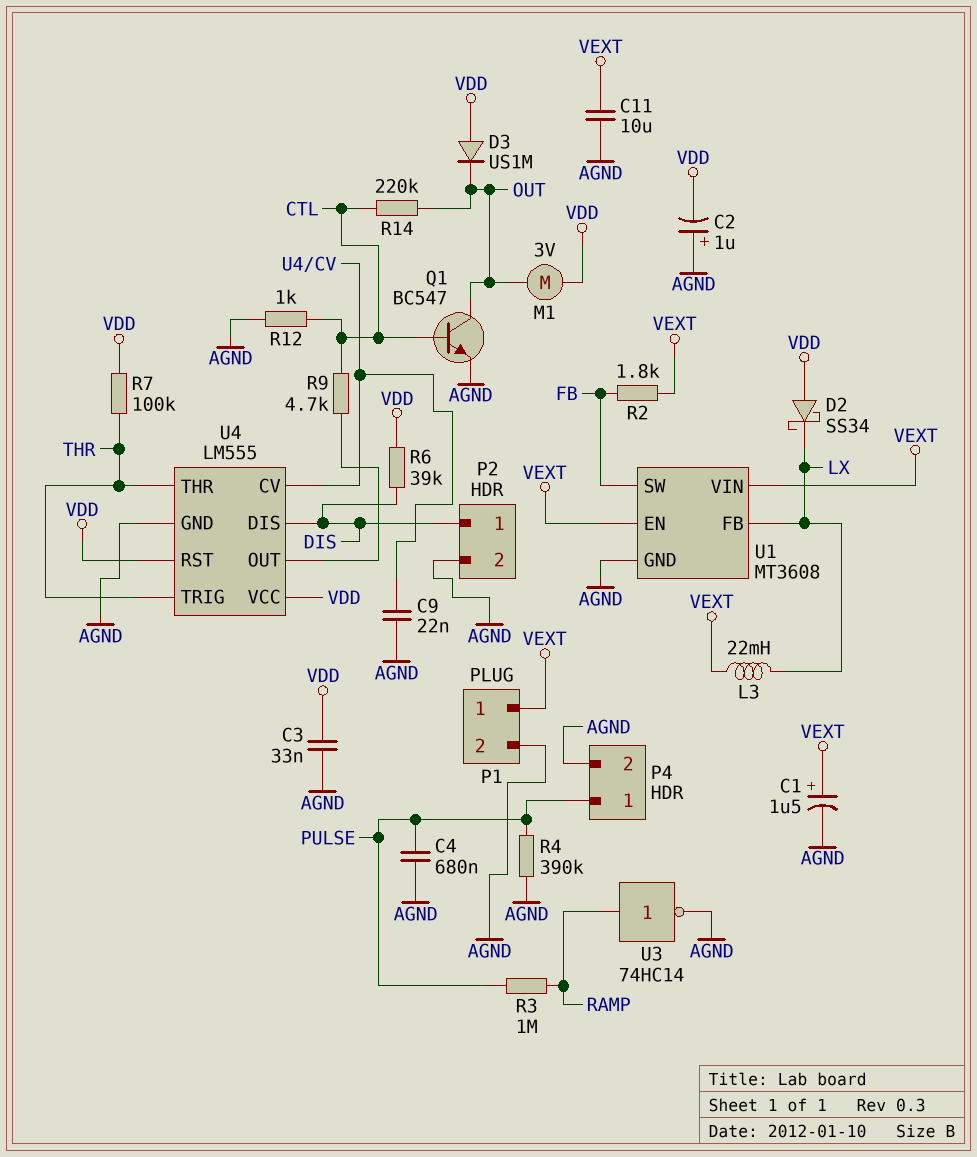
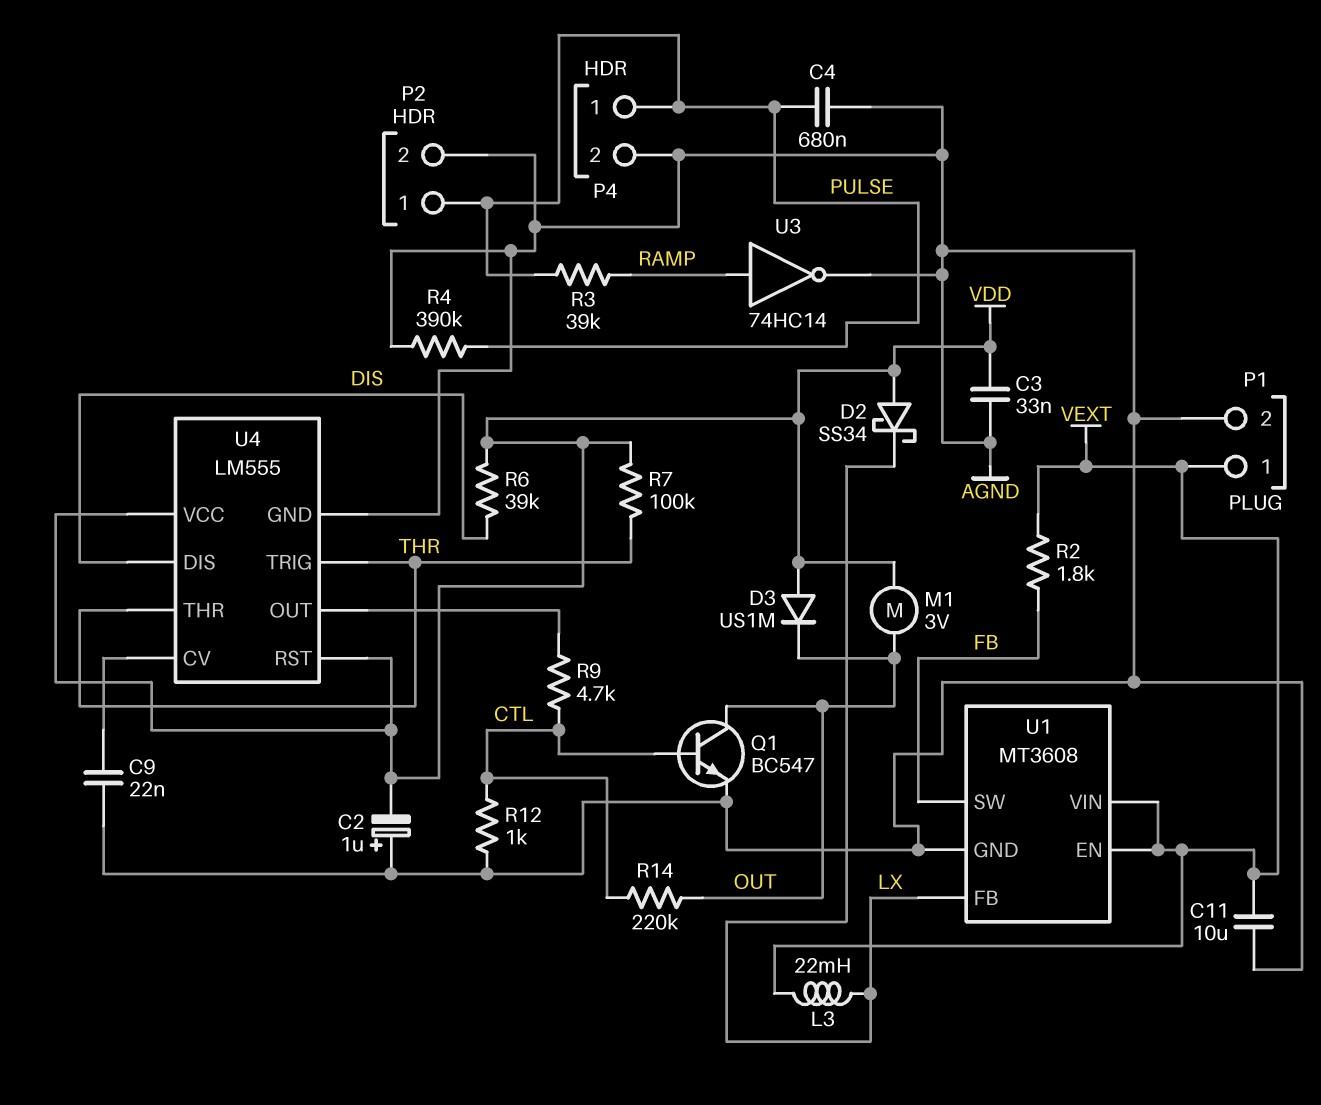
C1: 1.5uF (plus VEXT, minus AGND) -> none
P2 pin 1: DIS -> PULSE
R3: 1M (PULSE, RAMP) -> 39k (PULSE, RAMP)

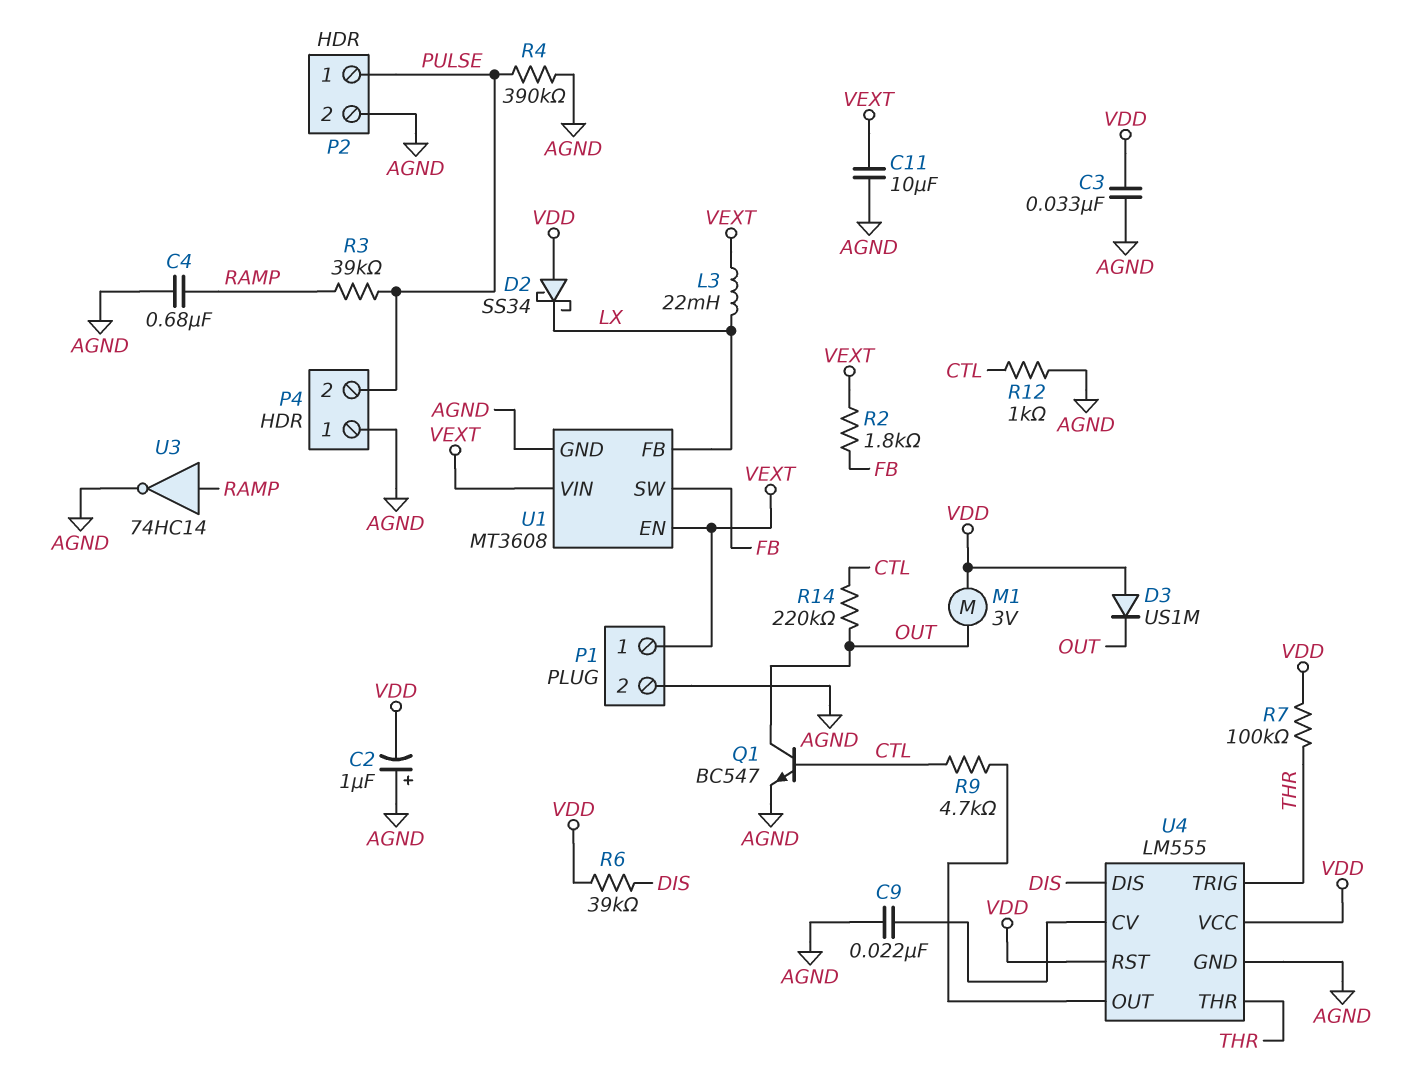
C4: 680nF (AGND, PULSE) -> 680nF (AGND, RAMP)
P4 pin 1: PULSE -> AGND
P4 pin 2: AGND -> PULSE

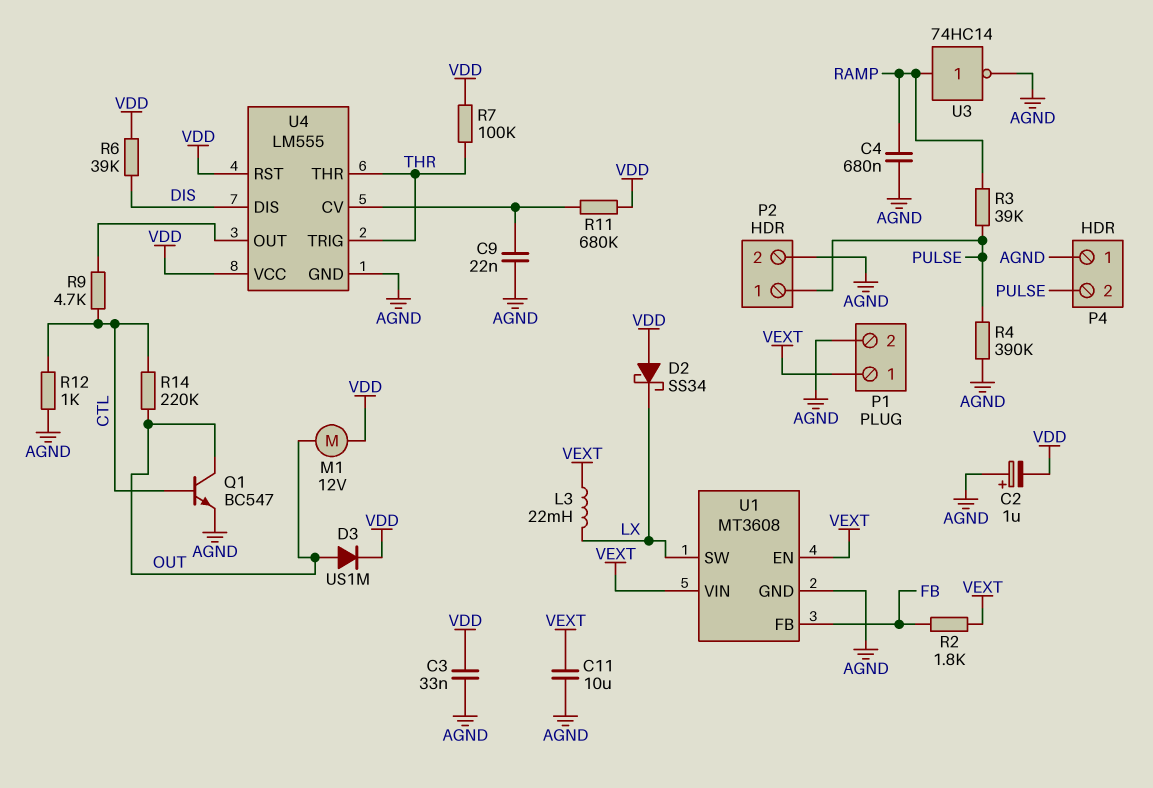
D3: diode US1M (A VDD, K OUT) -> diode US1M (A OUT, K VDD)
M1: motor 3V (OUT, VDD) -> motor 12V (OUT, VDD)
R11: none -> 680k (U4/CV, VDD)
U1 pin FB: LX -> FB
U1 pin SW: FB -> LX

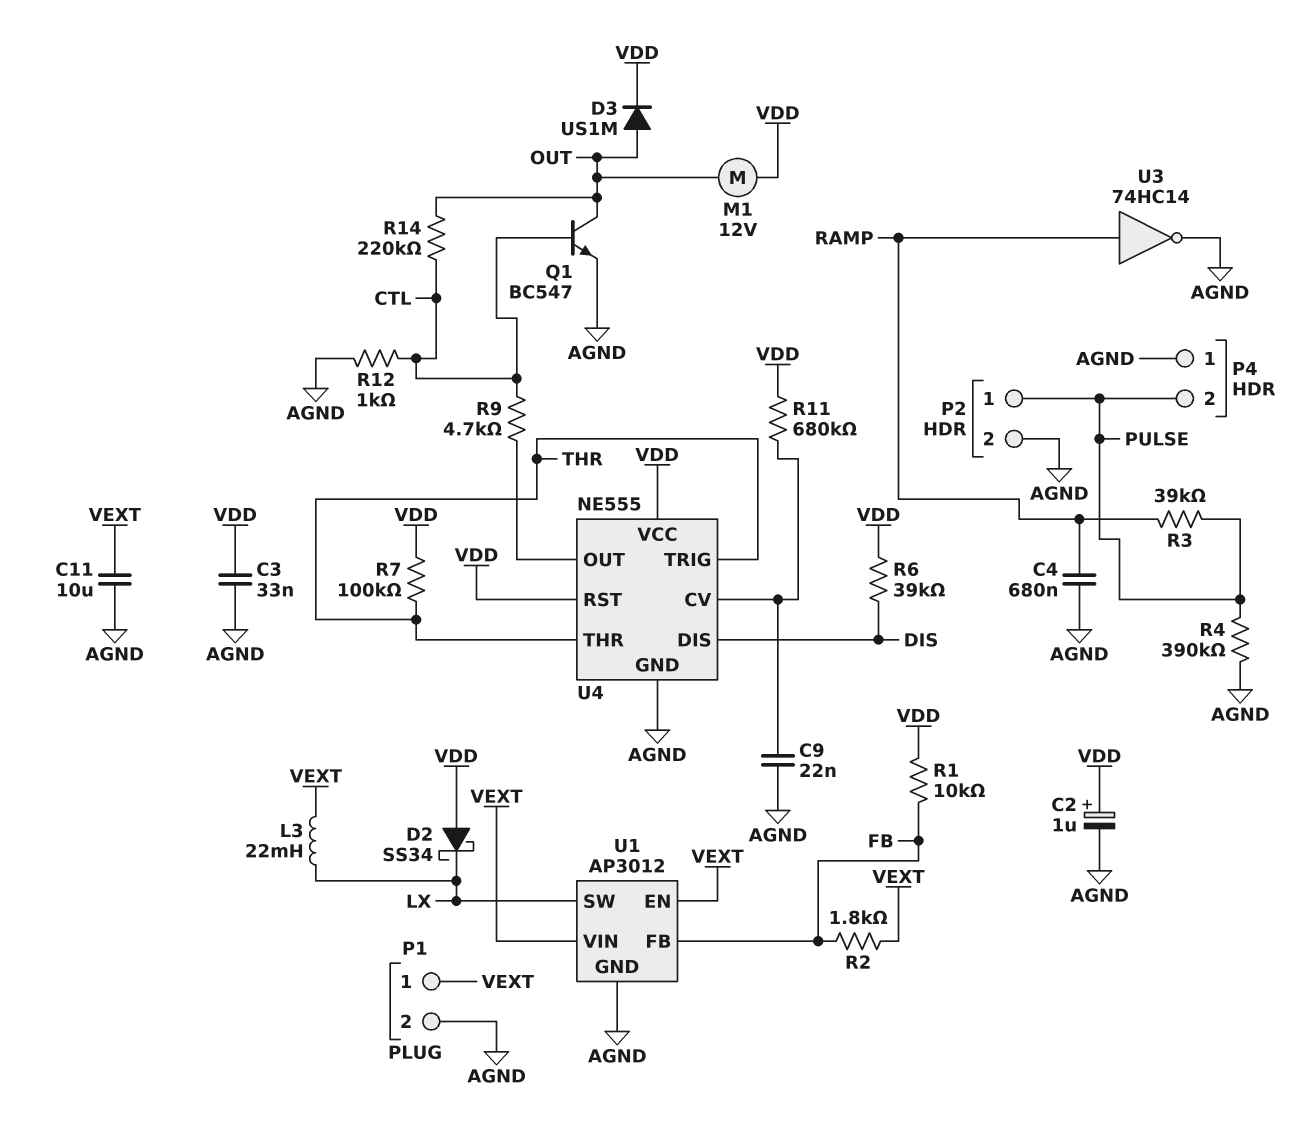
C2: 1uF (plus AGND, minus VDD) -> 1uF (plus VDD, minus AGND)
R1: none -> 10k (FB, VDD)
U1: MT3608 -> AP3012
U4: LM555 -> NE555

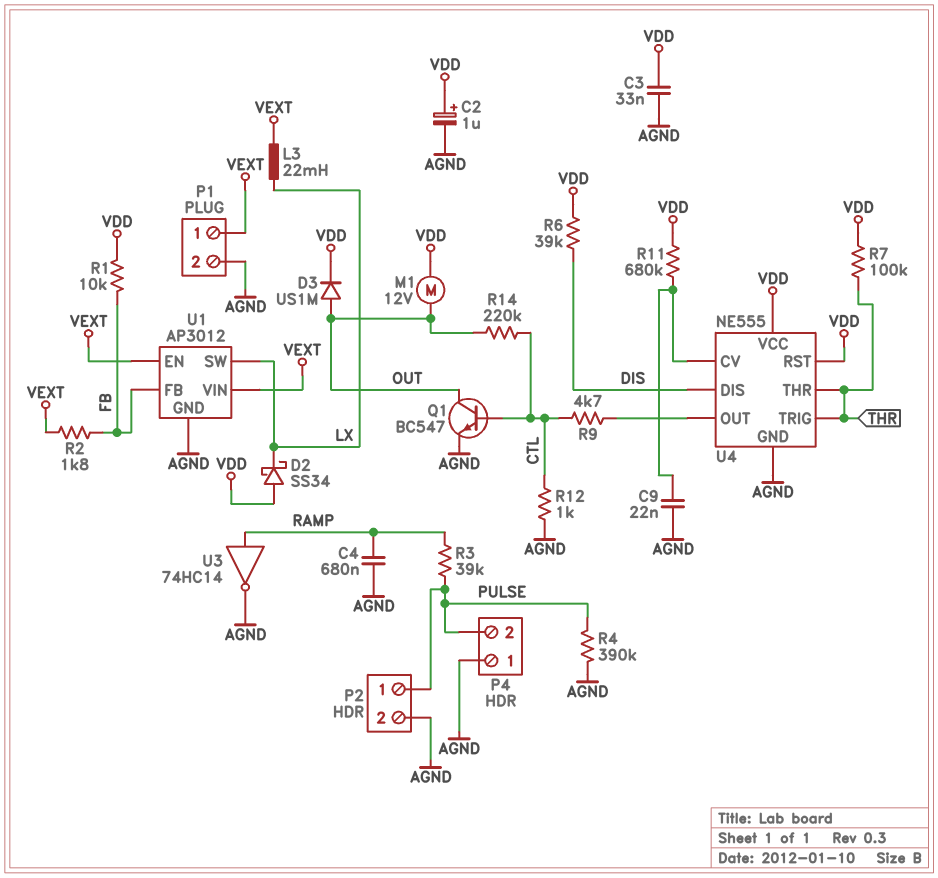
C11: 10uF (AGND, VEXT) -> none

